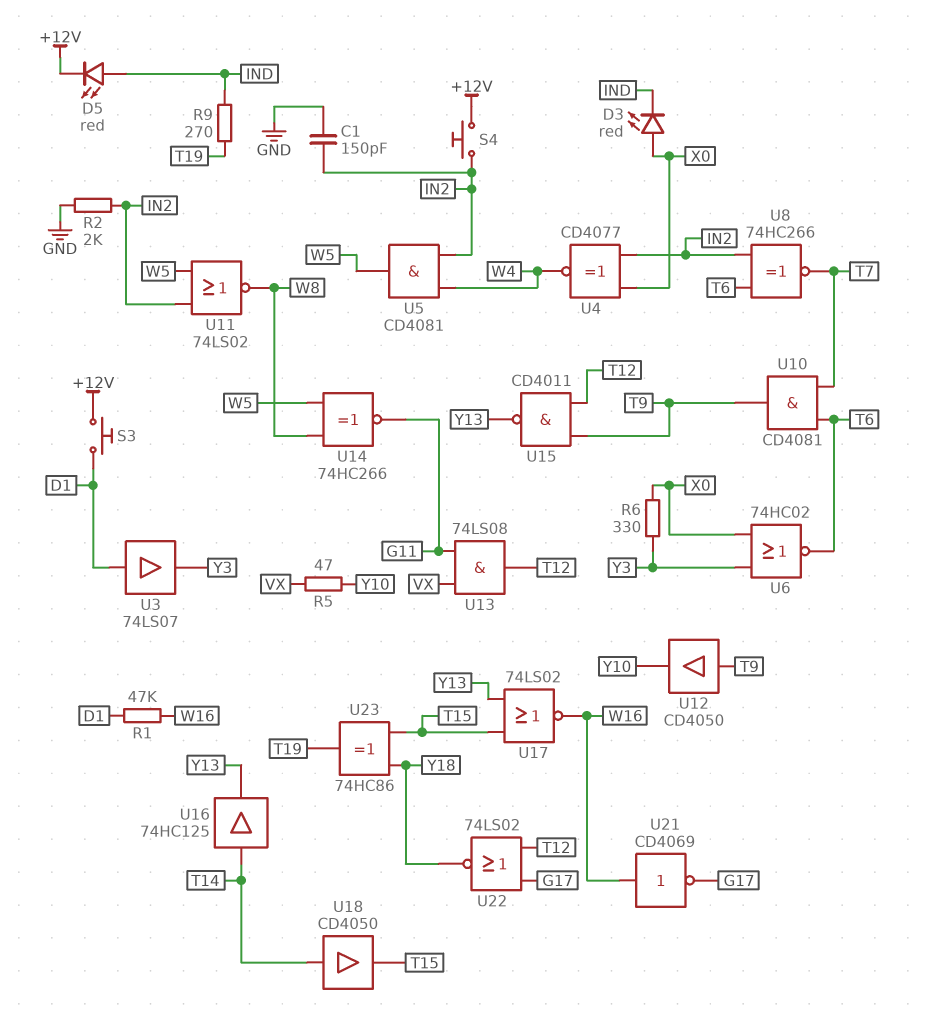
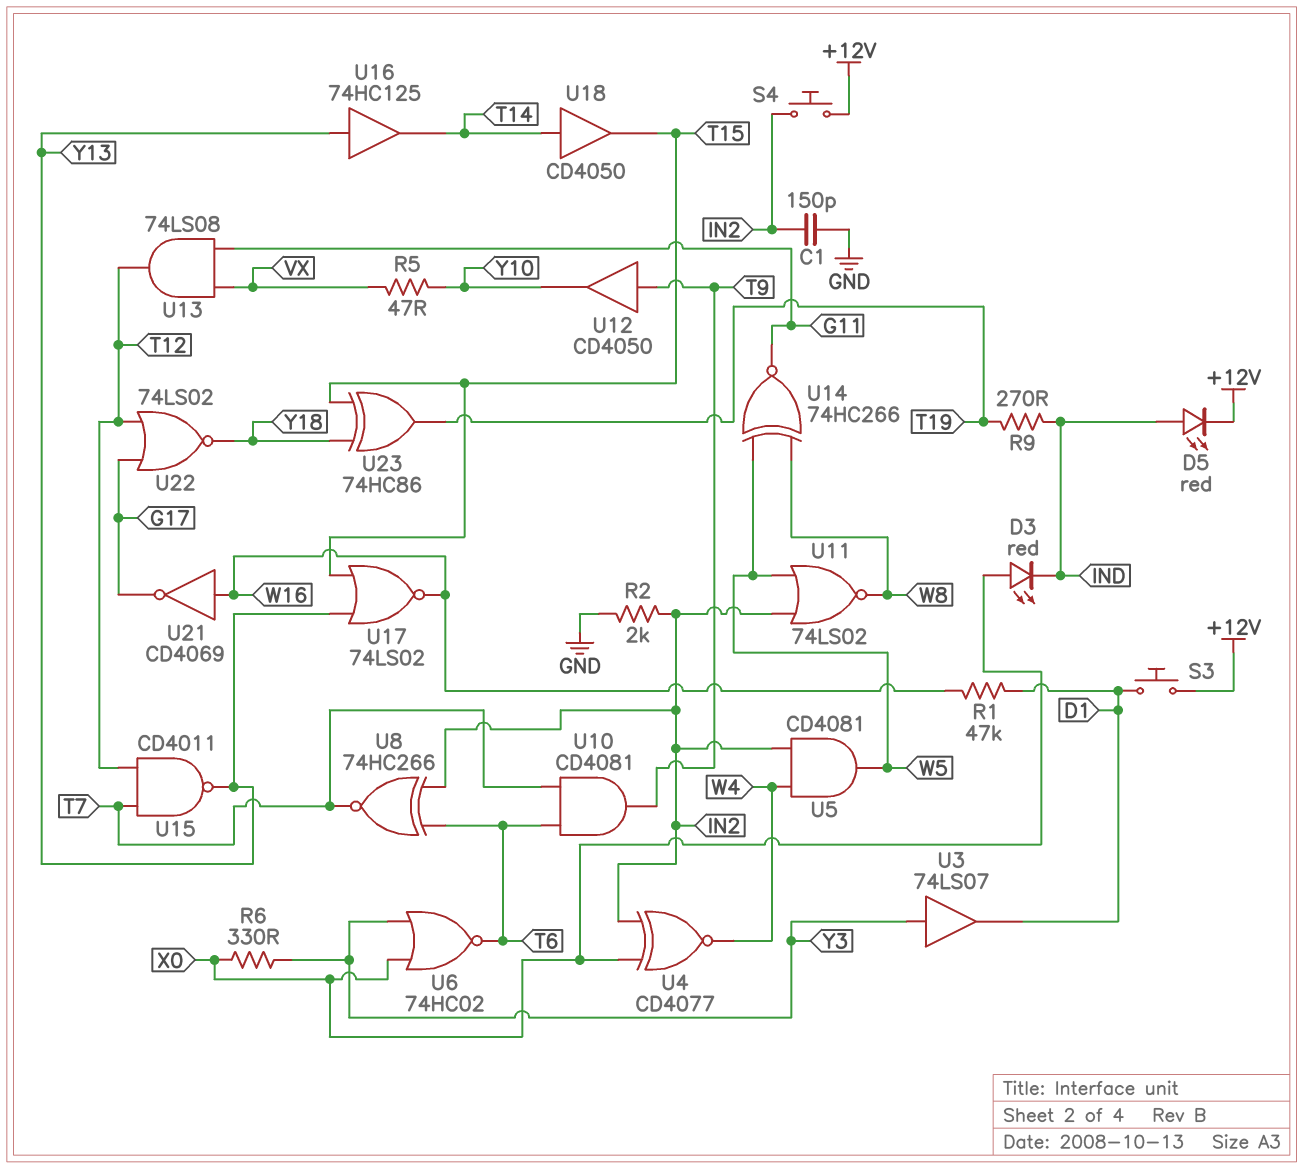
U3: buffer 74LS07 (in D1, out Y3) -> buffer 74LS07 (in Y3, out D1)
U15: NAND CD4011 (in T9, in T12, out Y13) -> NAND CD4011 (in T7, in T12, out Y13)
U16: buffer 74HC125 (in T14, out Y13) -> buffer 74HC125 (in Y13, out T14)

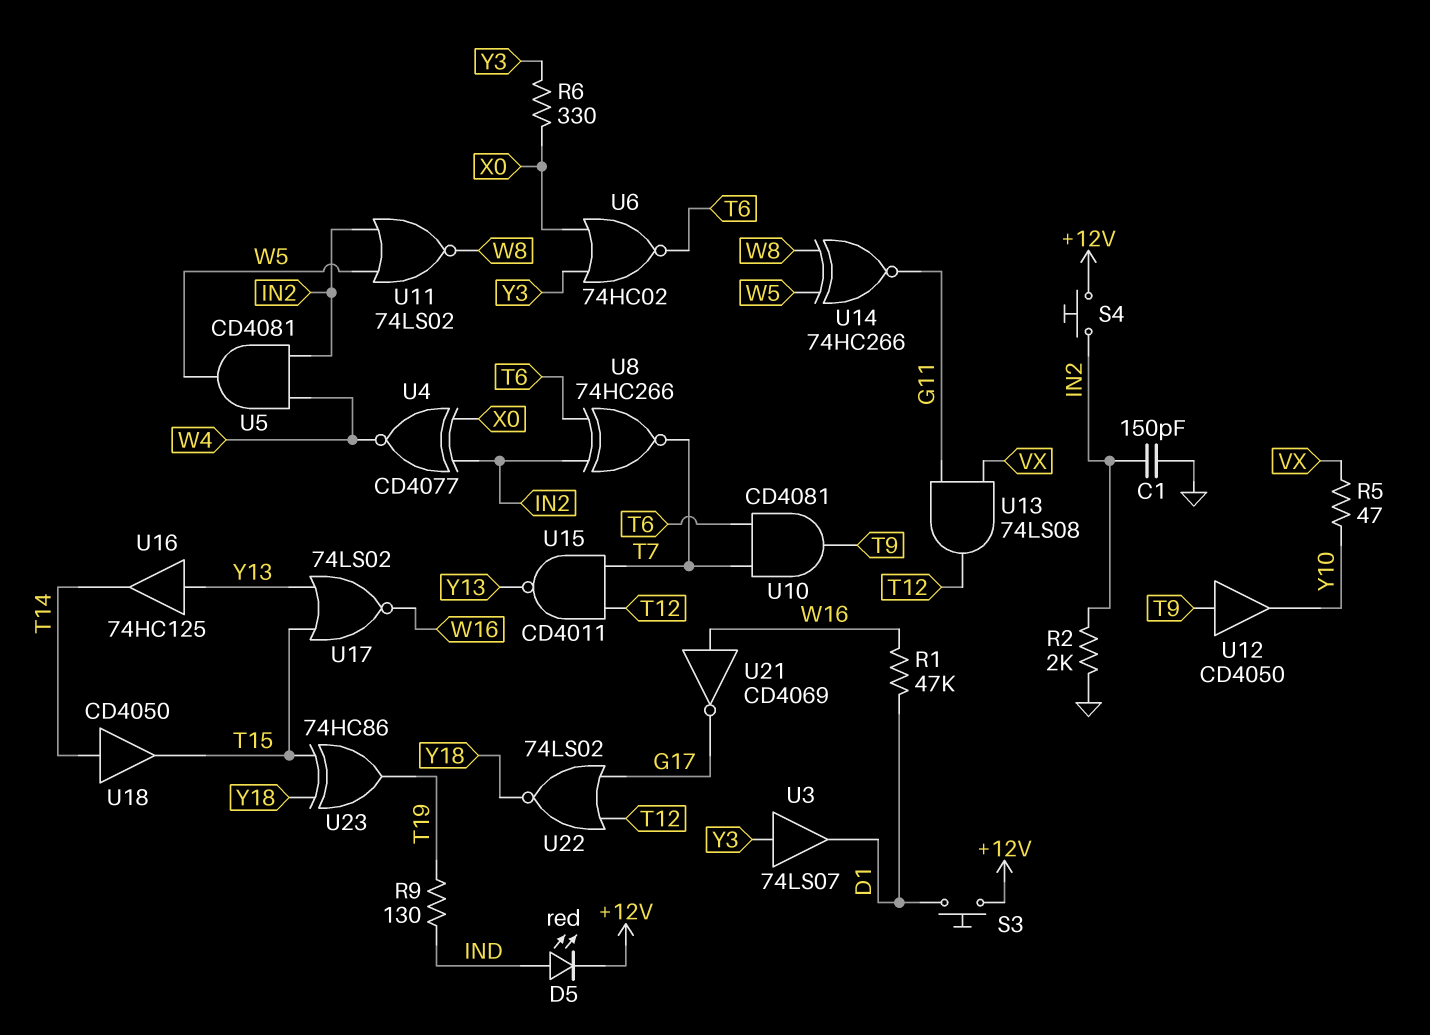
D3: LED red (A X0, K IND) -> none
R9: 270 (IND, T19) -> 130 (IND, T19)

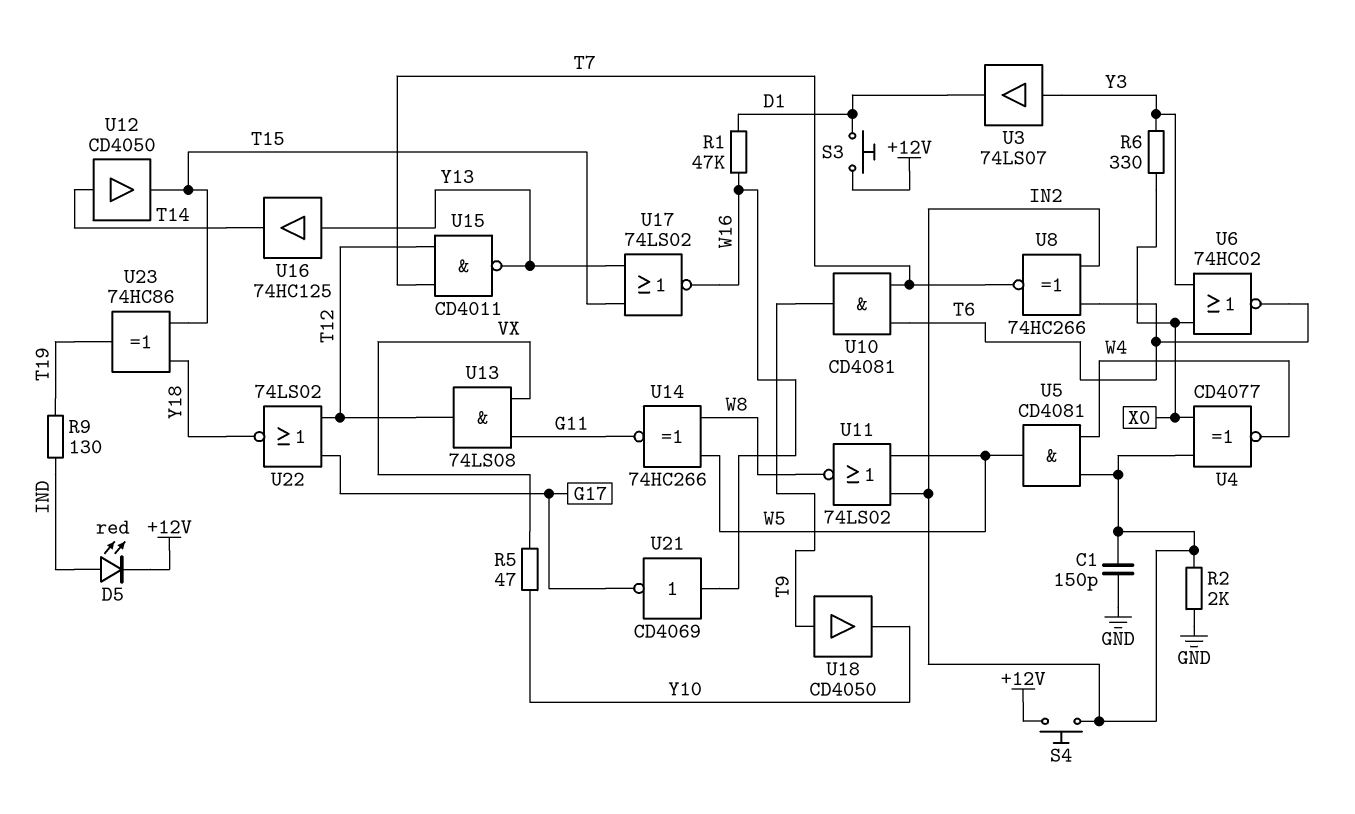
U12: buffer CD4050 (in T9, out Y10) -> buffer CD4050 (in T14, out T15)
U18: buffer CD4050 (in T14, out T15) -> buffer CD4050 (in T9, out Y10)

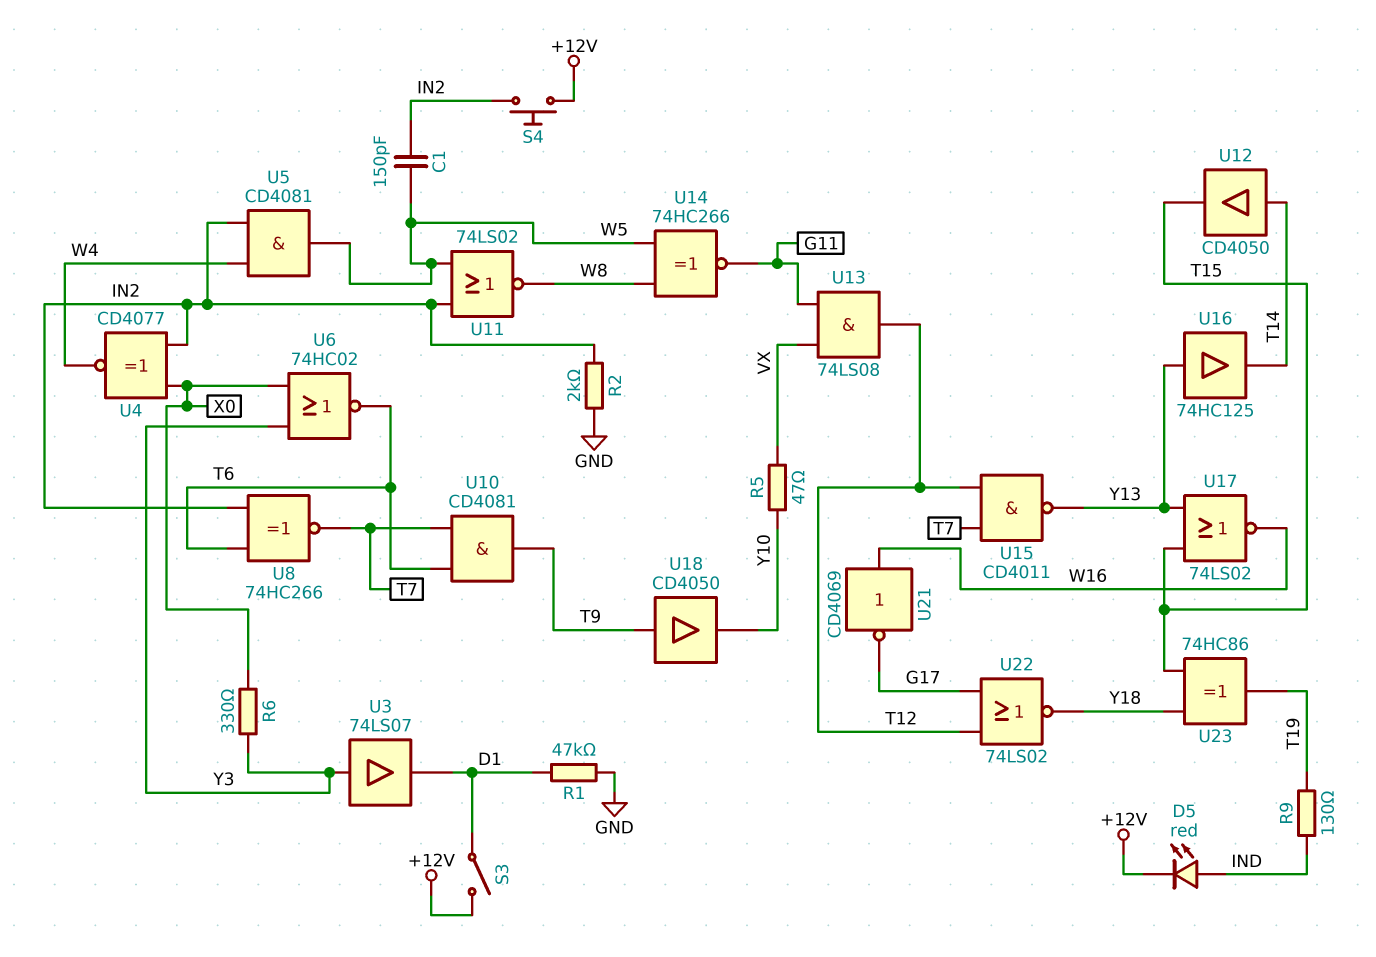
C1: 150pF (GND, IN2) -> 150pF (IN2, W5)
R1: 47k (D1, W16) -> 47k (D1, GND)
S3: button (+12V, D1) -> switch (+12V, D1)

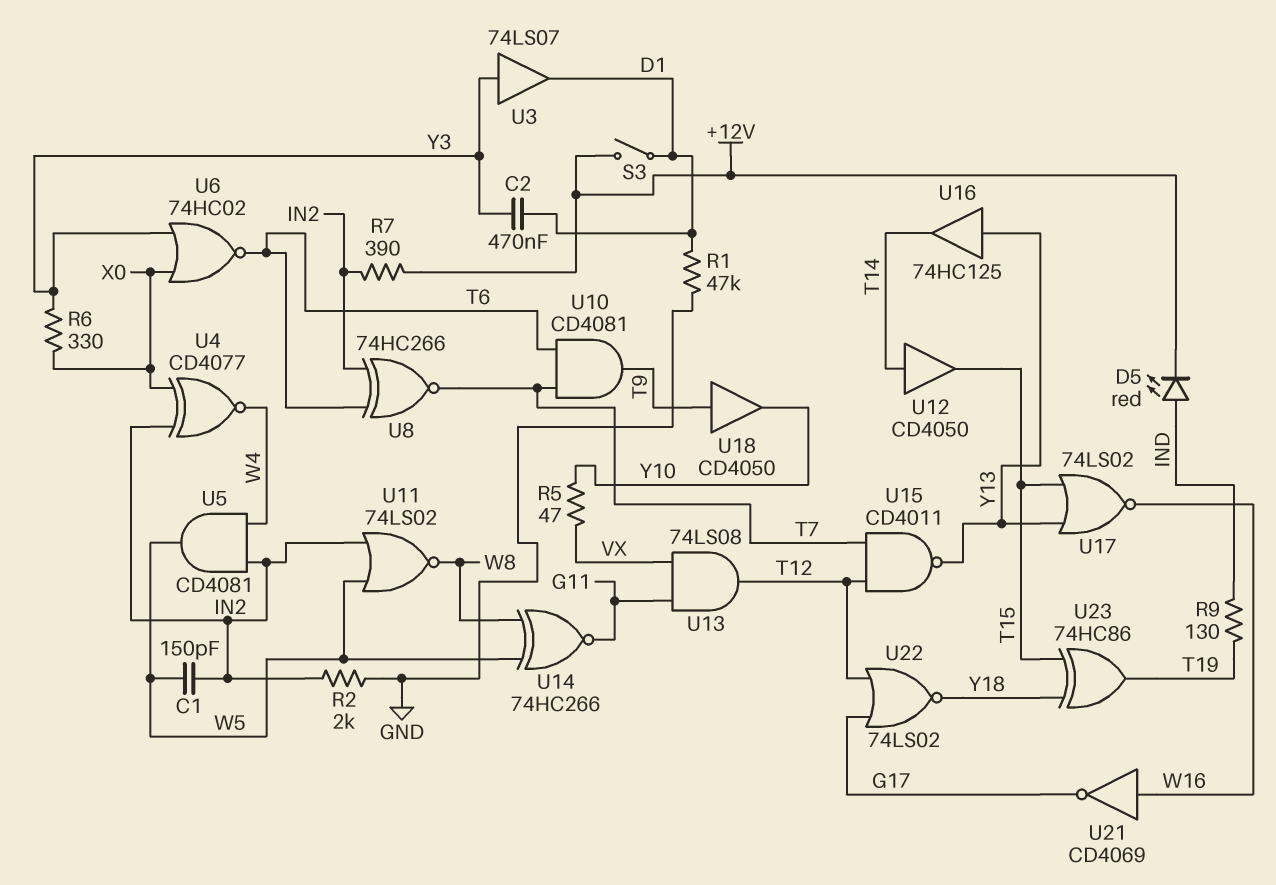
C2: none -> 470nF (D1, Y3)
R7: none -> 390 (+12V, IN2)
S4: button (+12V, IN2) -> none

